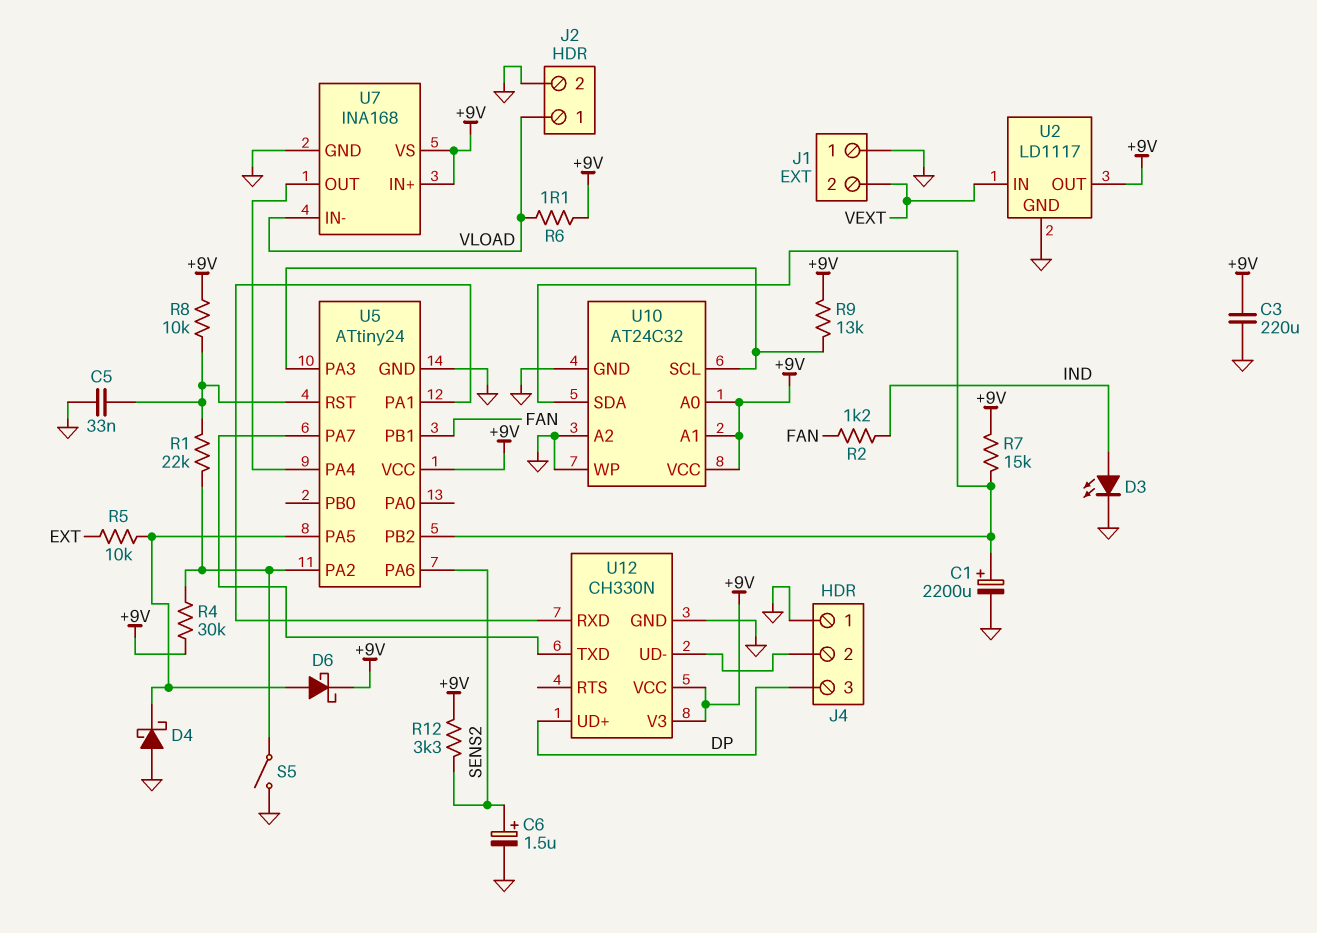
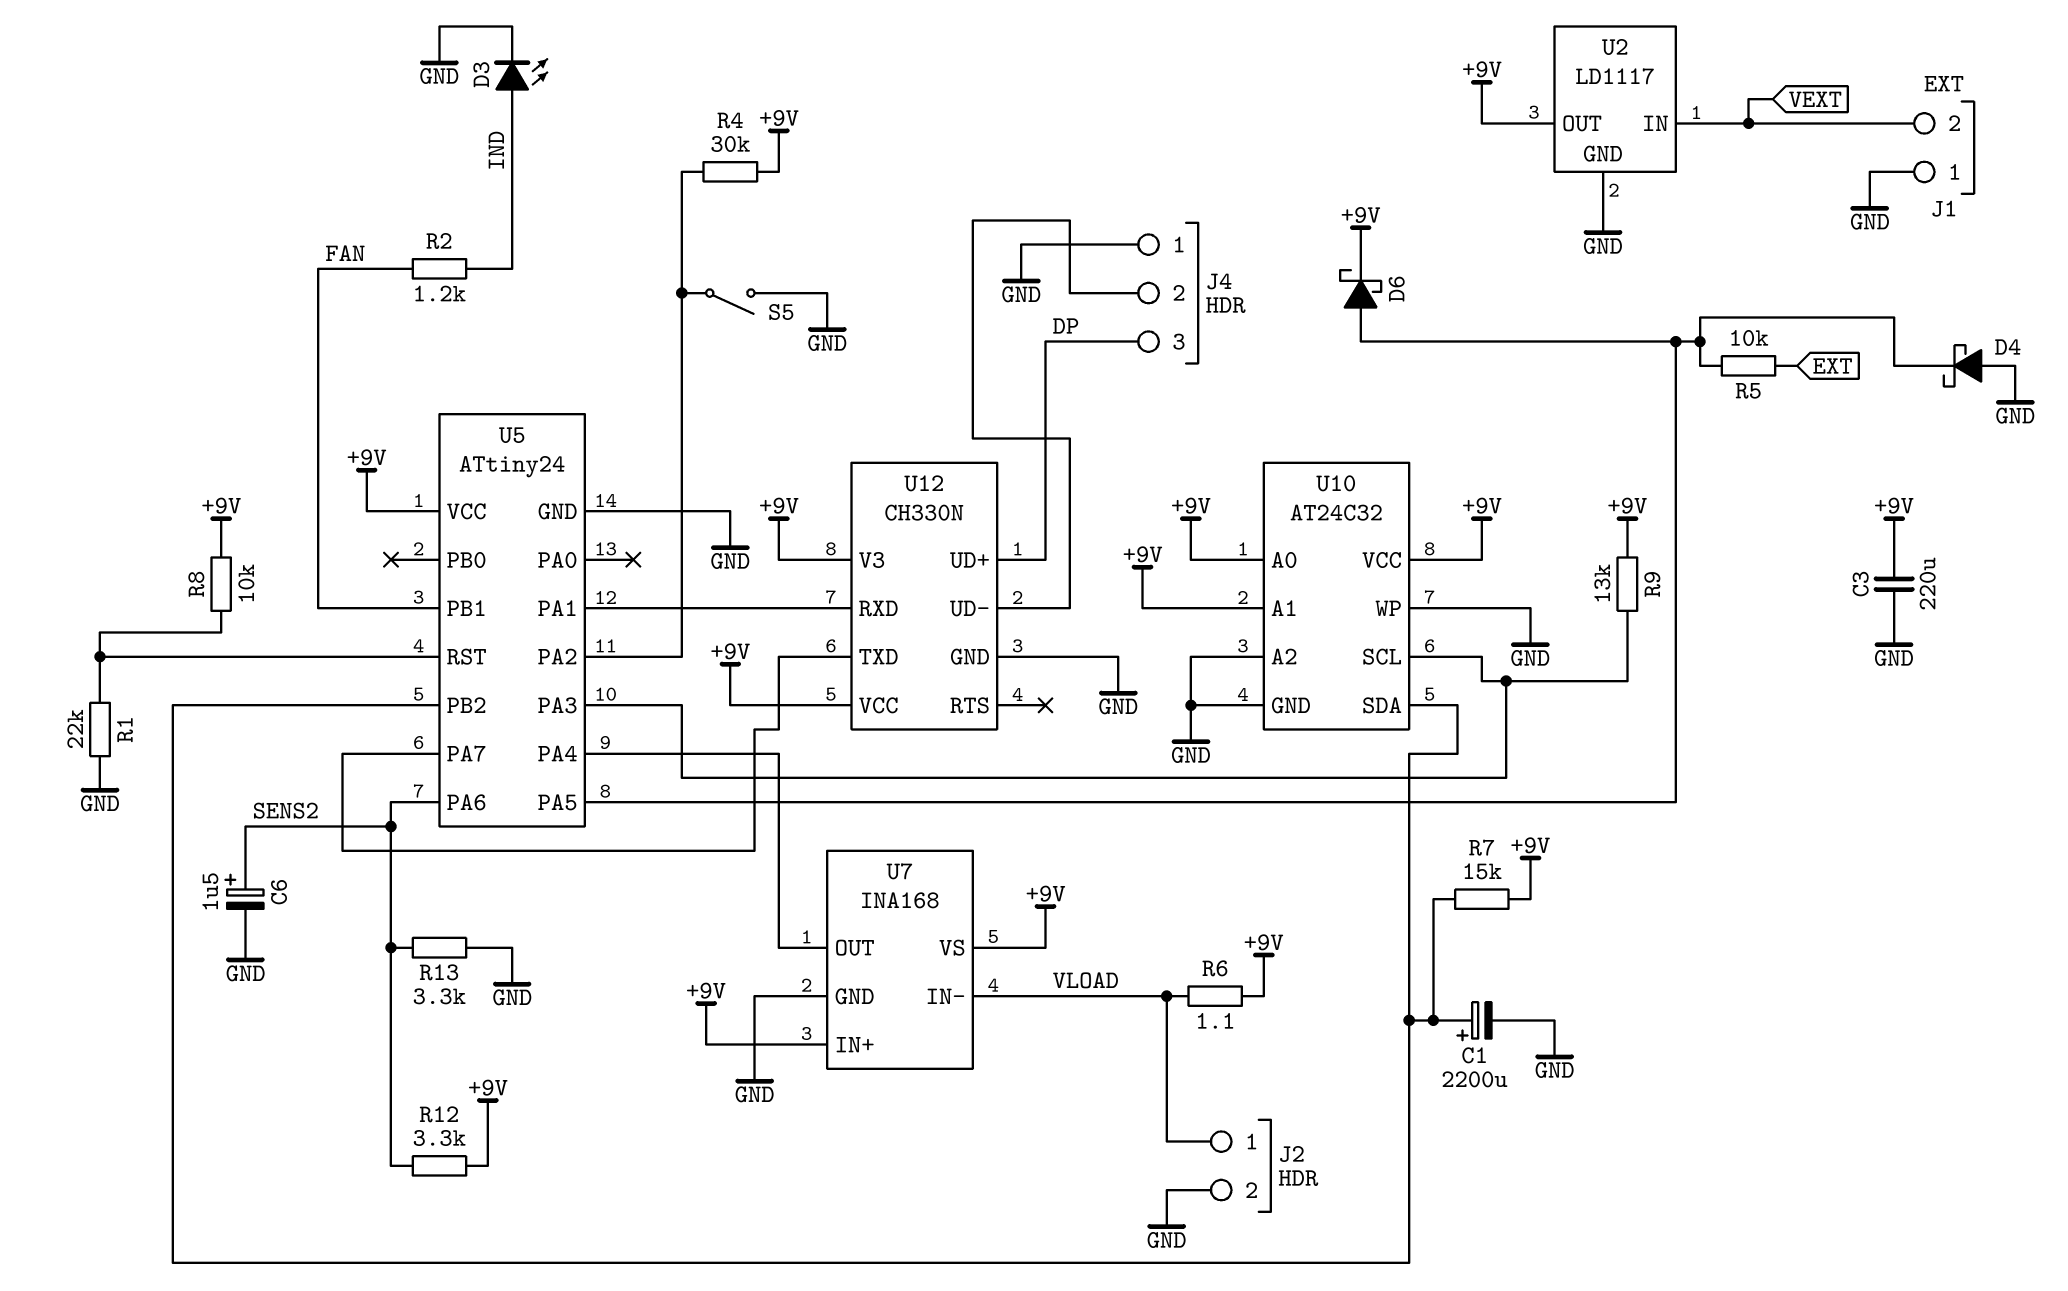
C5: 33nF (GND, U5/RST) -> none
R1: 22k (U5/PA2, U5/RST) -> 22k (GND, U5/RST)
R13: none -> 3.3k (GND, SENS2)

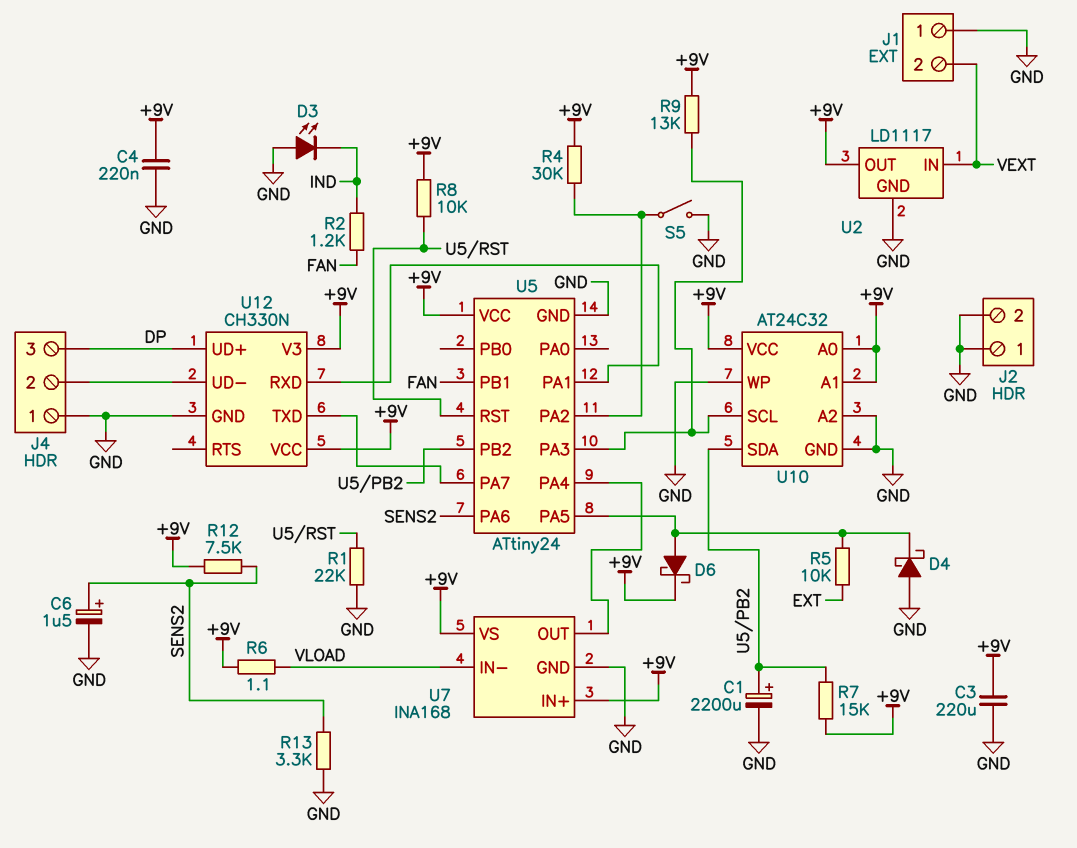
C4: none -> 220nF (+9V, GND)
D3: LED (A IND, K GND) -> LED (A GND, K IND)
J2 pin 1: VLOAD -> GND
R12: 3.3k (+9V, SENS2) -> 7.5k (+9V, SENS2)

